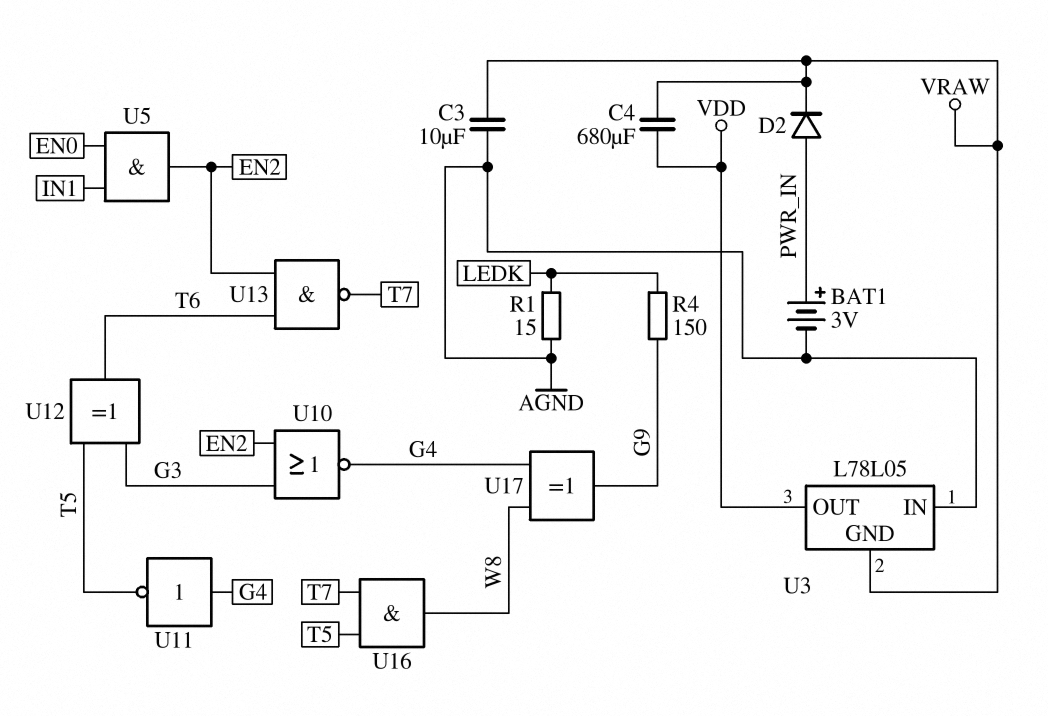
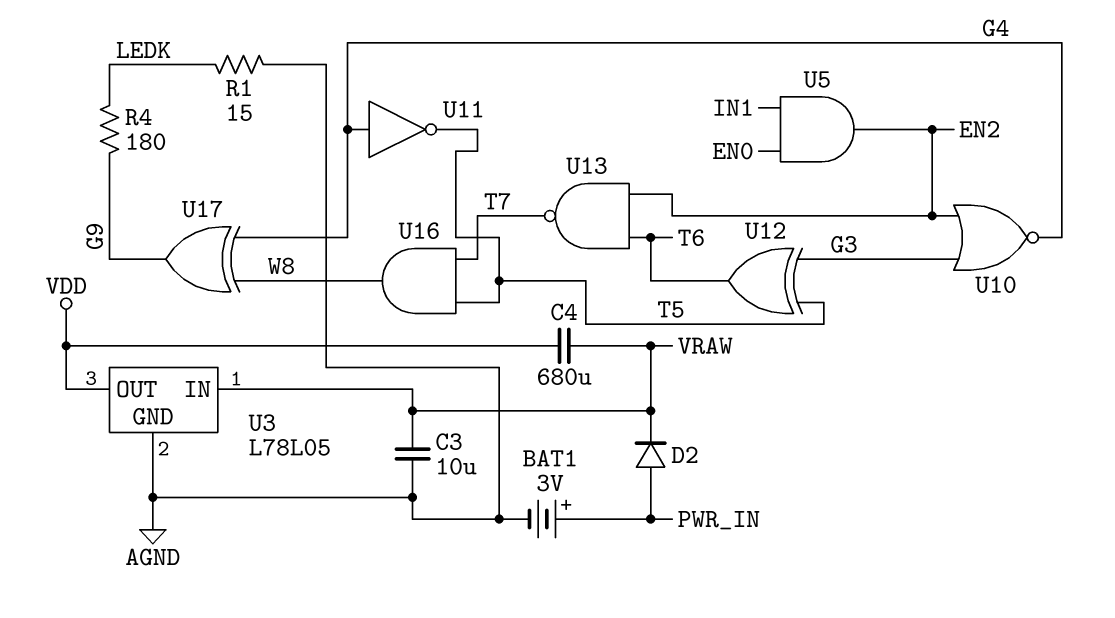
R4: 150 (G9, LEDK) -> 180 (G9, LEDK)
U3 pin GND: VRAW -> AGND
U3 pin IN: AGND -> VRAW

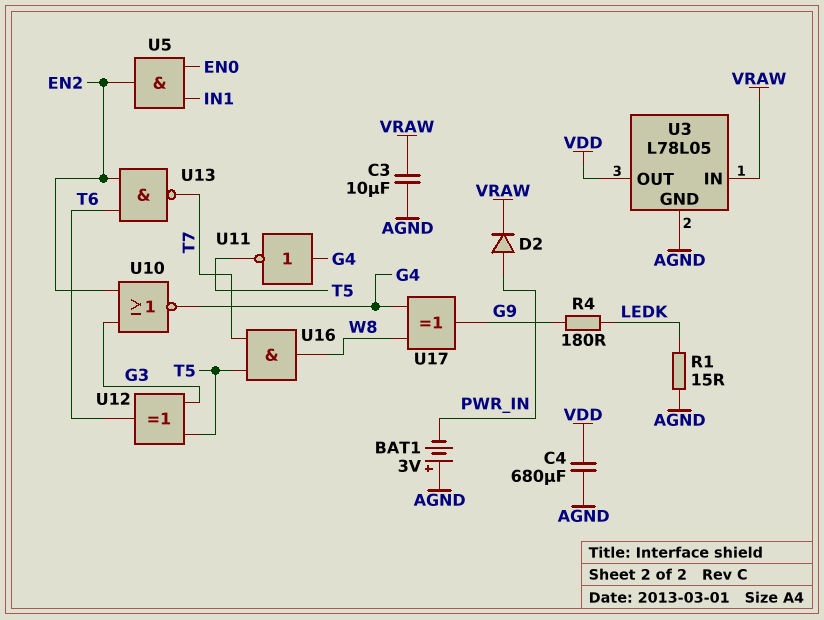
BAT1: 3V (plus PWR_IN, minus AGND) -> 3V (plus AGND, minus PWR_IN)
C4: 680uF (VDD, VRAW) -> 680uF (AGND, VDD)

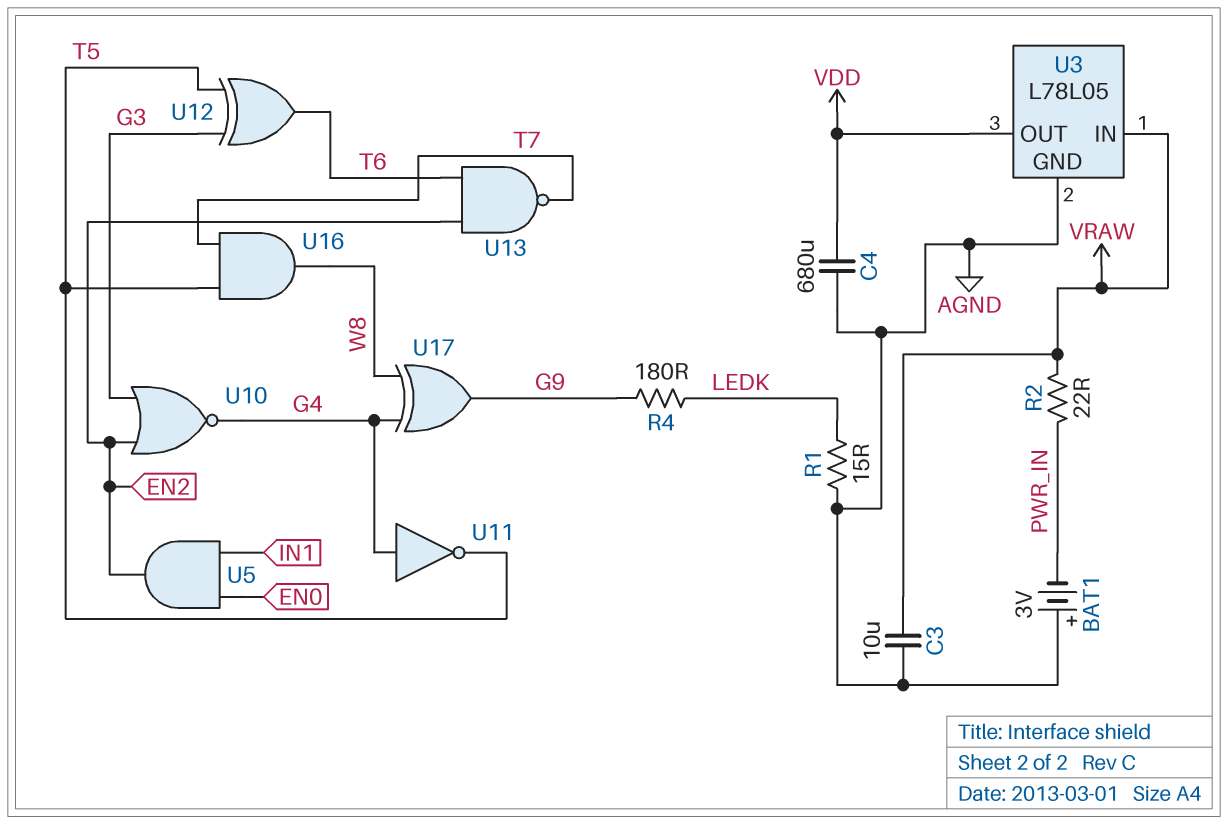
D2: diode (A PWR_IN, K VRAW) -> none
R2: none -> 22 (PWR_IN, VRAW)

